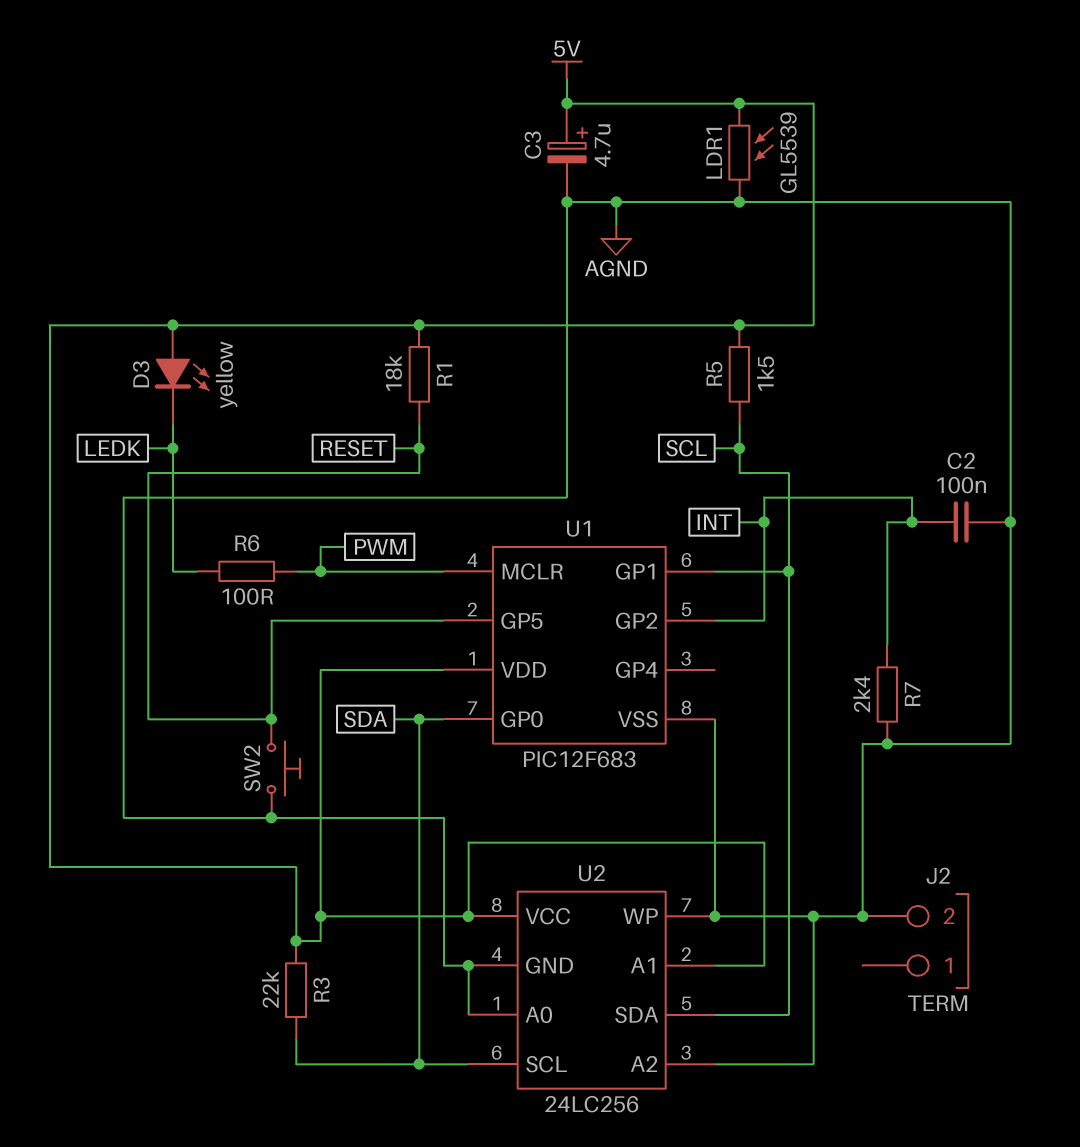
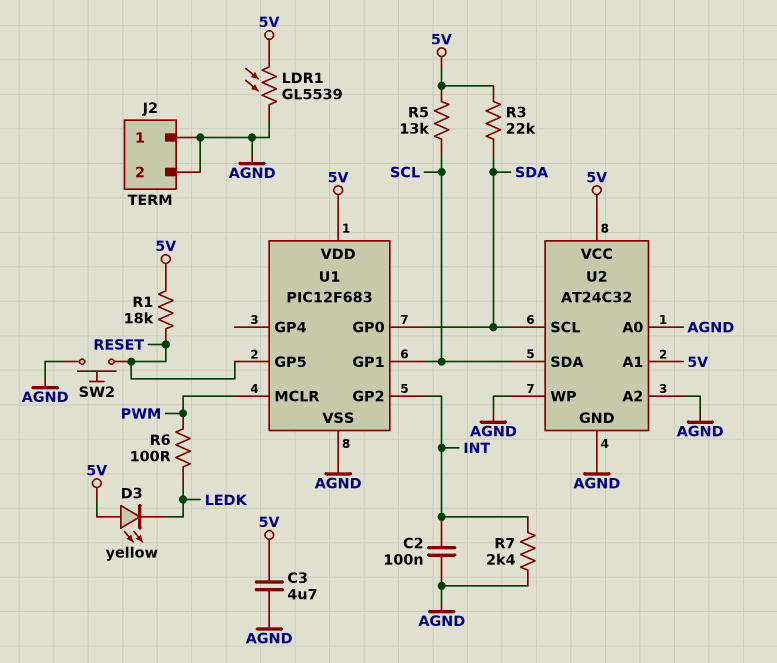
C3: 4.7uF (plus 5V, minus AGND) -> 4.7uF (5V, AGND)
J2 pin 1: none -> AGND
R5: 1.5k (5V, SCL) -> 13k (5V, SCL)
U2: 24LC256 -> AT24C32

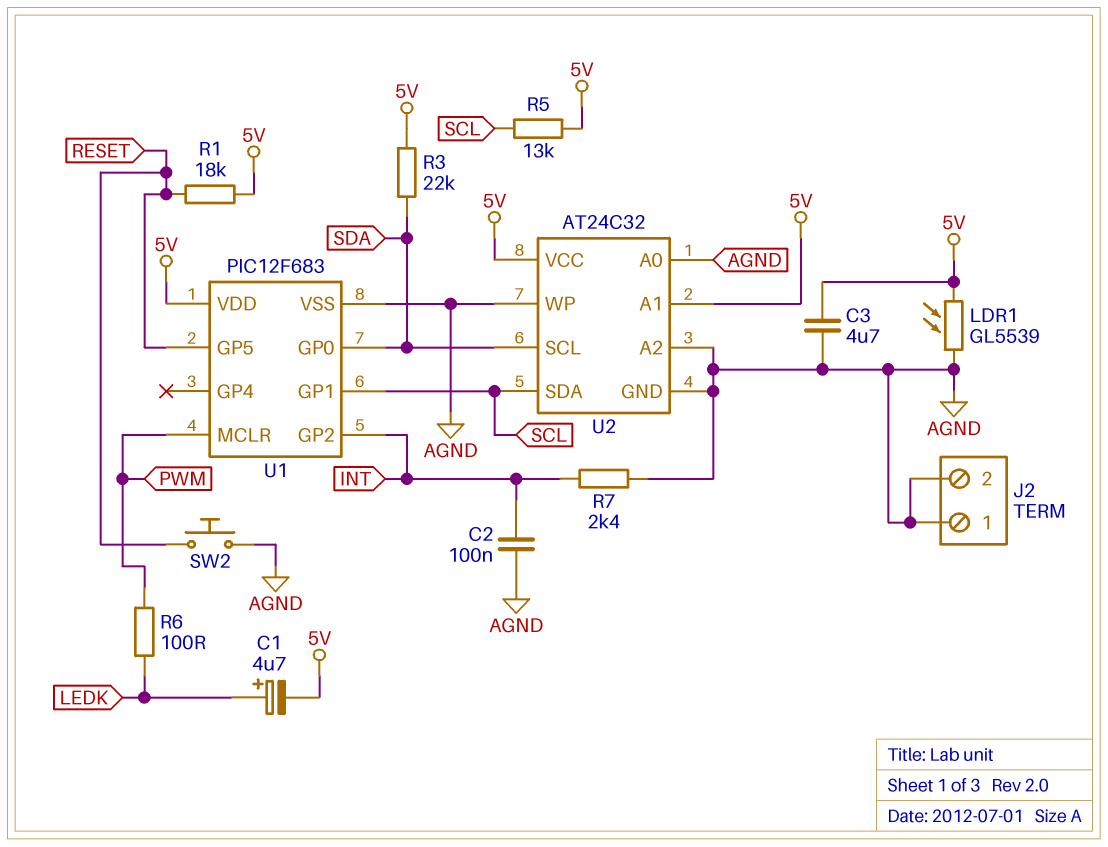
C1: none -> 4.7uF (plus LEDK, minus 5V)
D3: LED yellow (A 5V, K LEDK) -> none

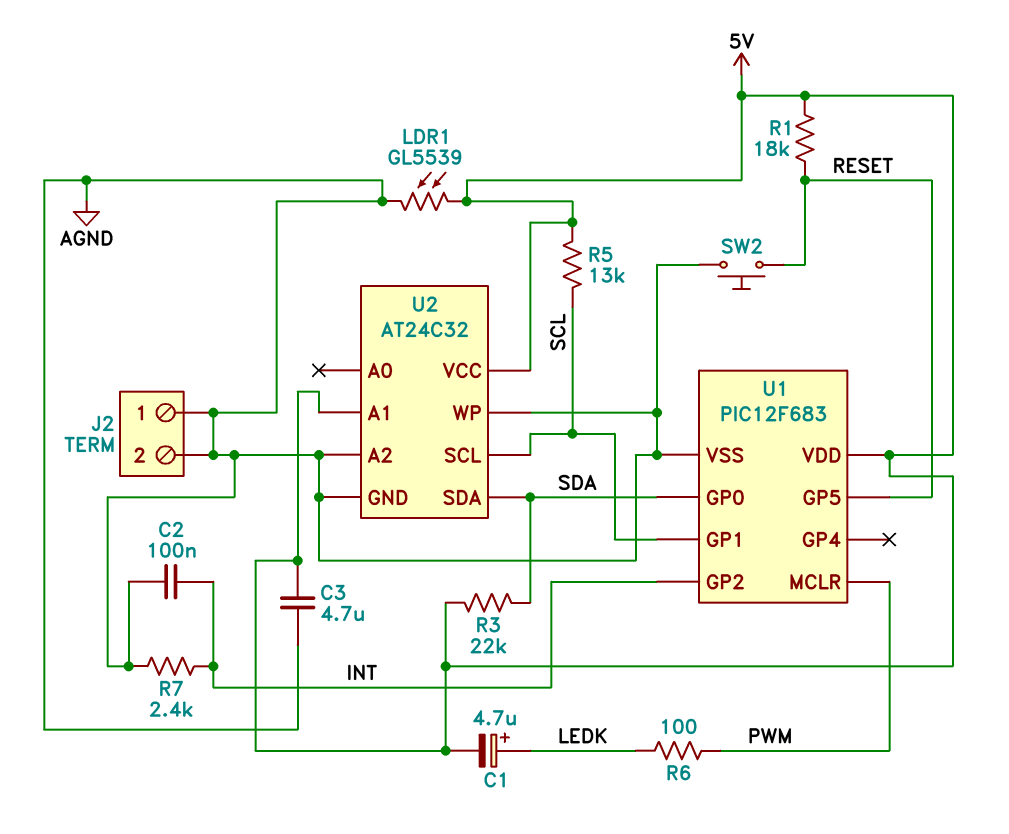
U2 pin A0: AGND -> none
U2 pin SCL: SDA -> SCL
U2 pin SDA: SCL -> SDA

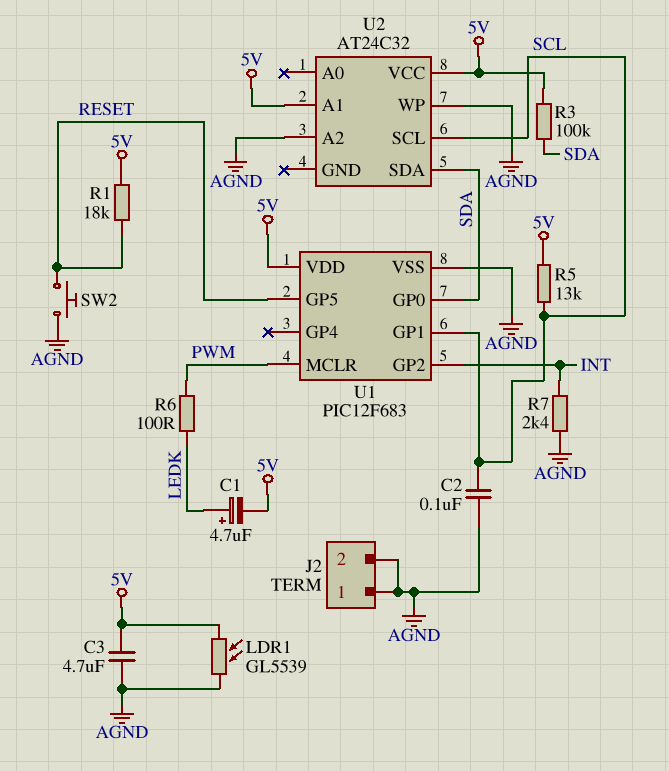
C2: 100nF (AGND, INT) -> 100nF (AGND, SCL)
R3: 22k (5V, SDA) -> 100k (5V, SDA)
U2 pin GND: AGND -> none

